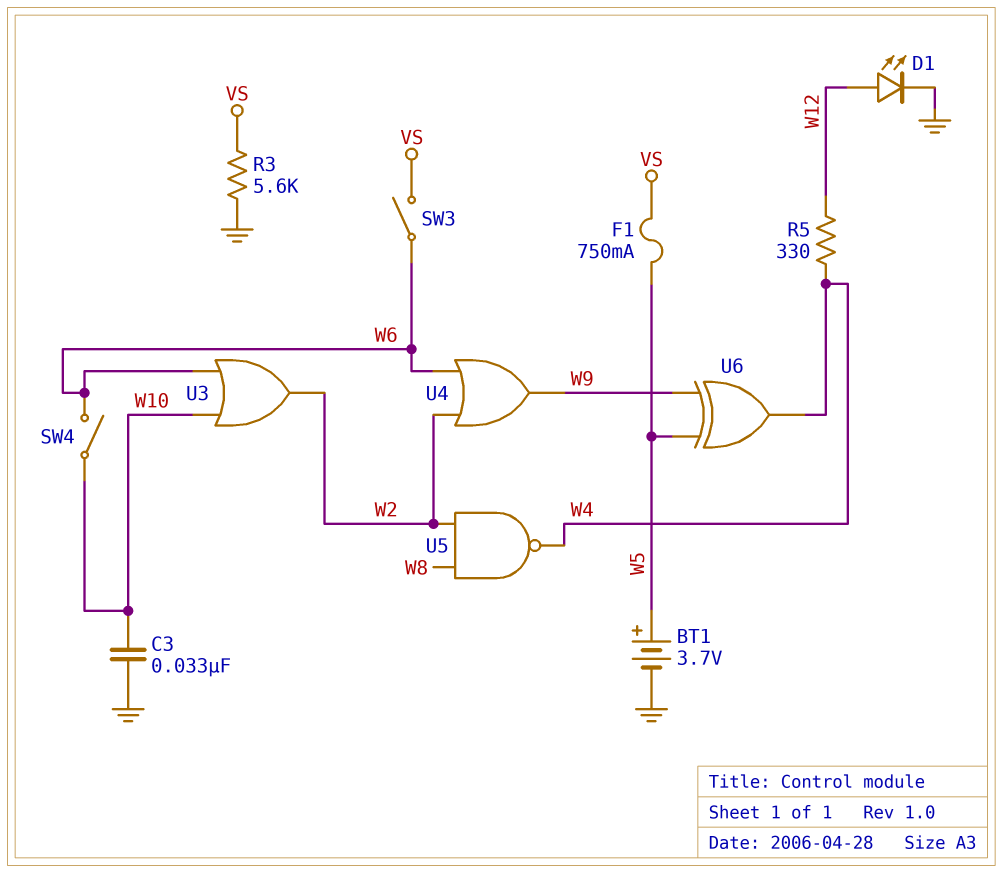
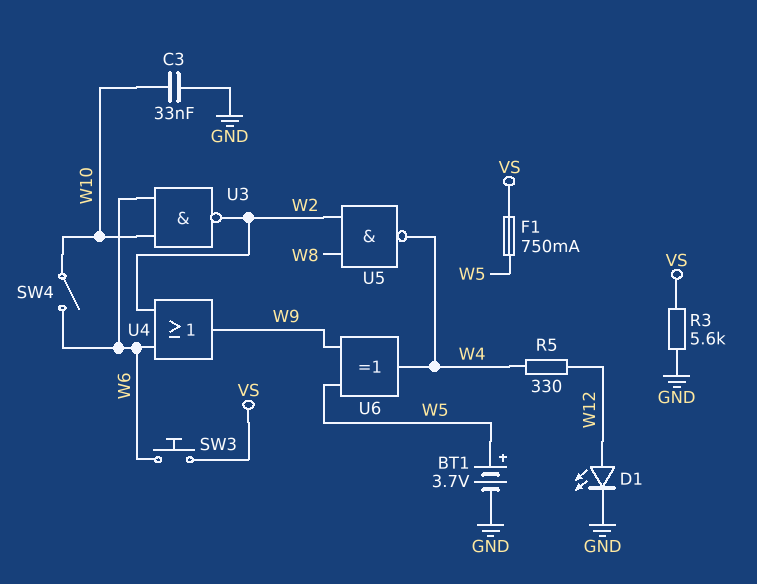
SW3: switch (VS, W6) -> button (VS, W6)
U3: OR (in W6, in W10, out W2) -> NAND (in W6, in W10, out W2)

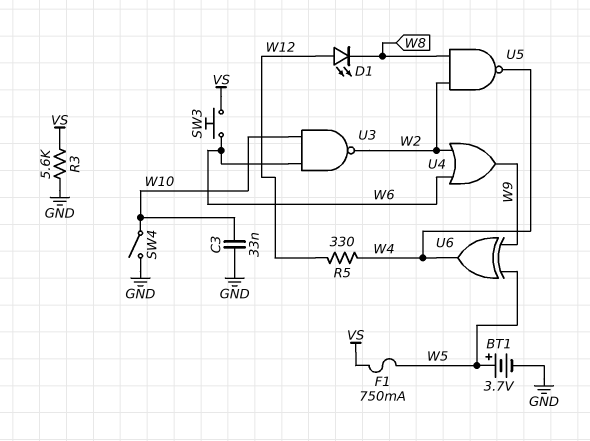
D1: LED (A W12, K GND) -> LED (A W12, K W8)
SW4: switch (W6, W10) -> switch (GND, W10)

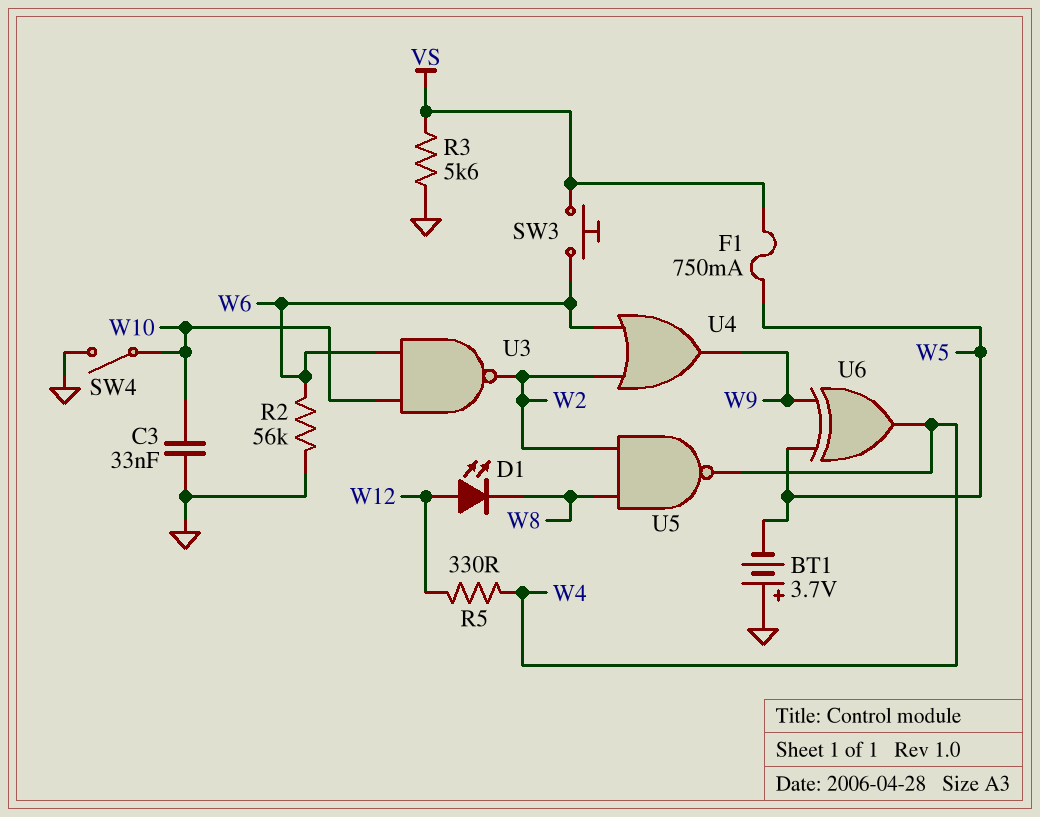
BT1: 3.7V (plus W5, minus GND) -> 3.7V (plus GND, minus W5)
R2: none -> 56k (GND, W6)

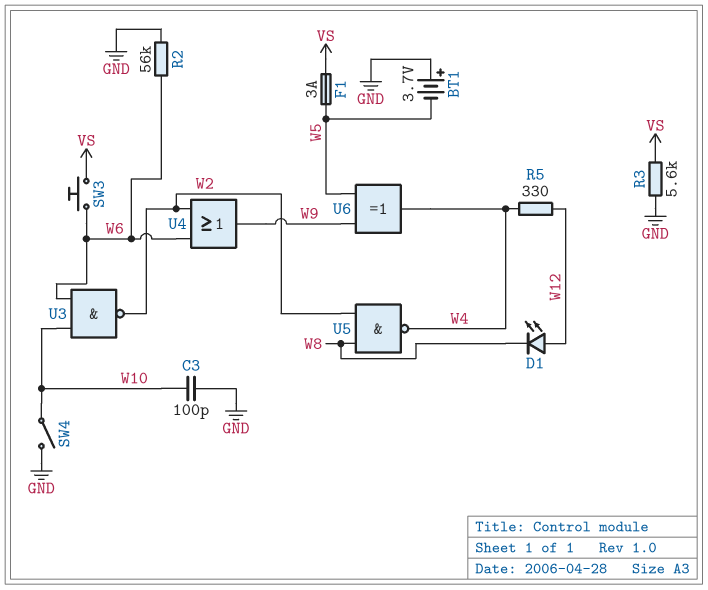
C3: 33nF (GND, W10) -> 100pF (GND, W10)
F1: 750mA (VS, W5) -> 3A (VS, W5)

